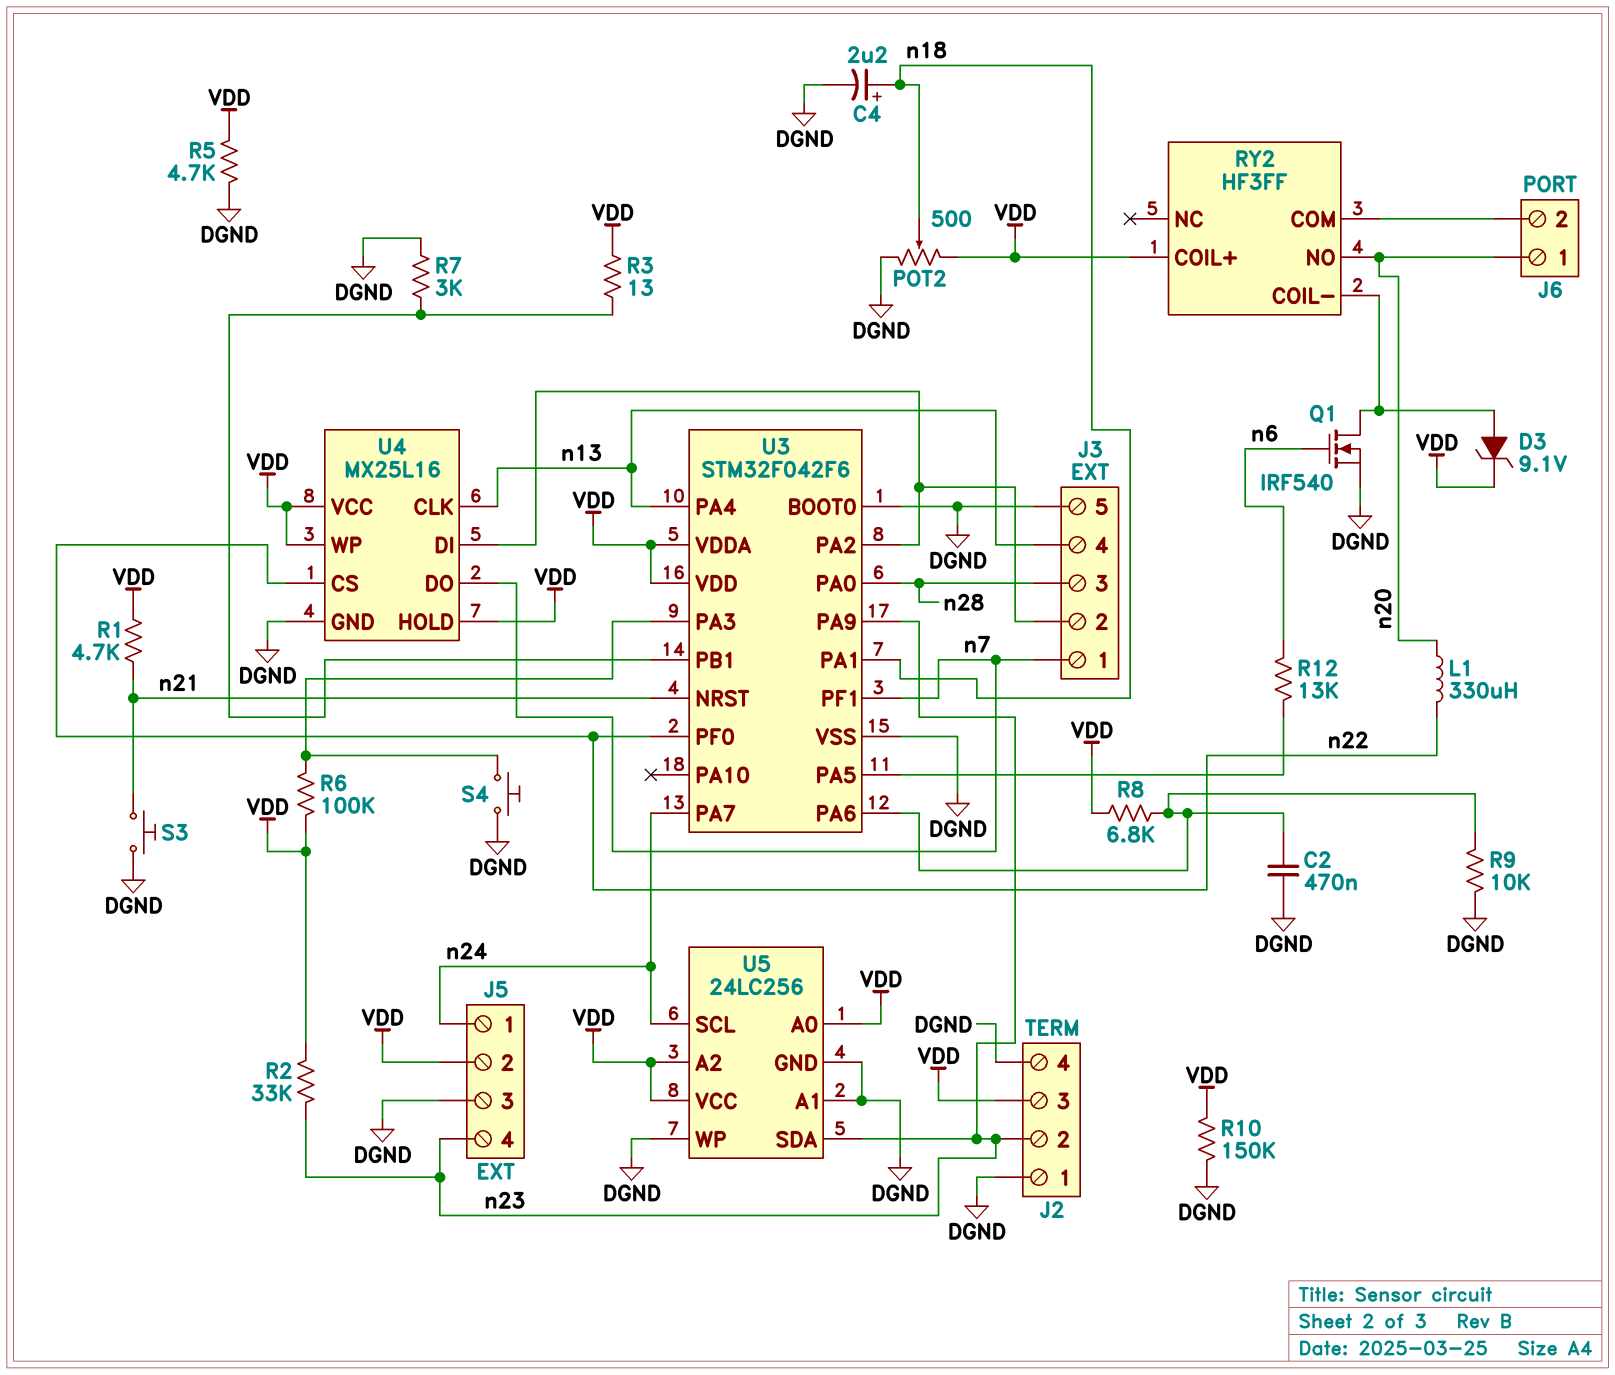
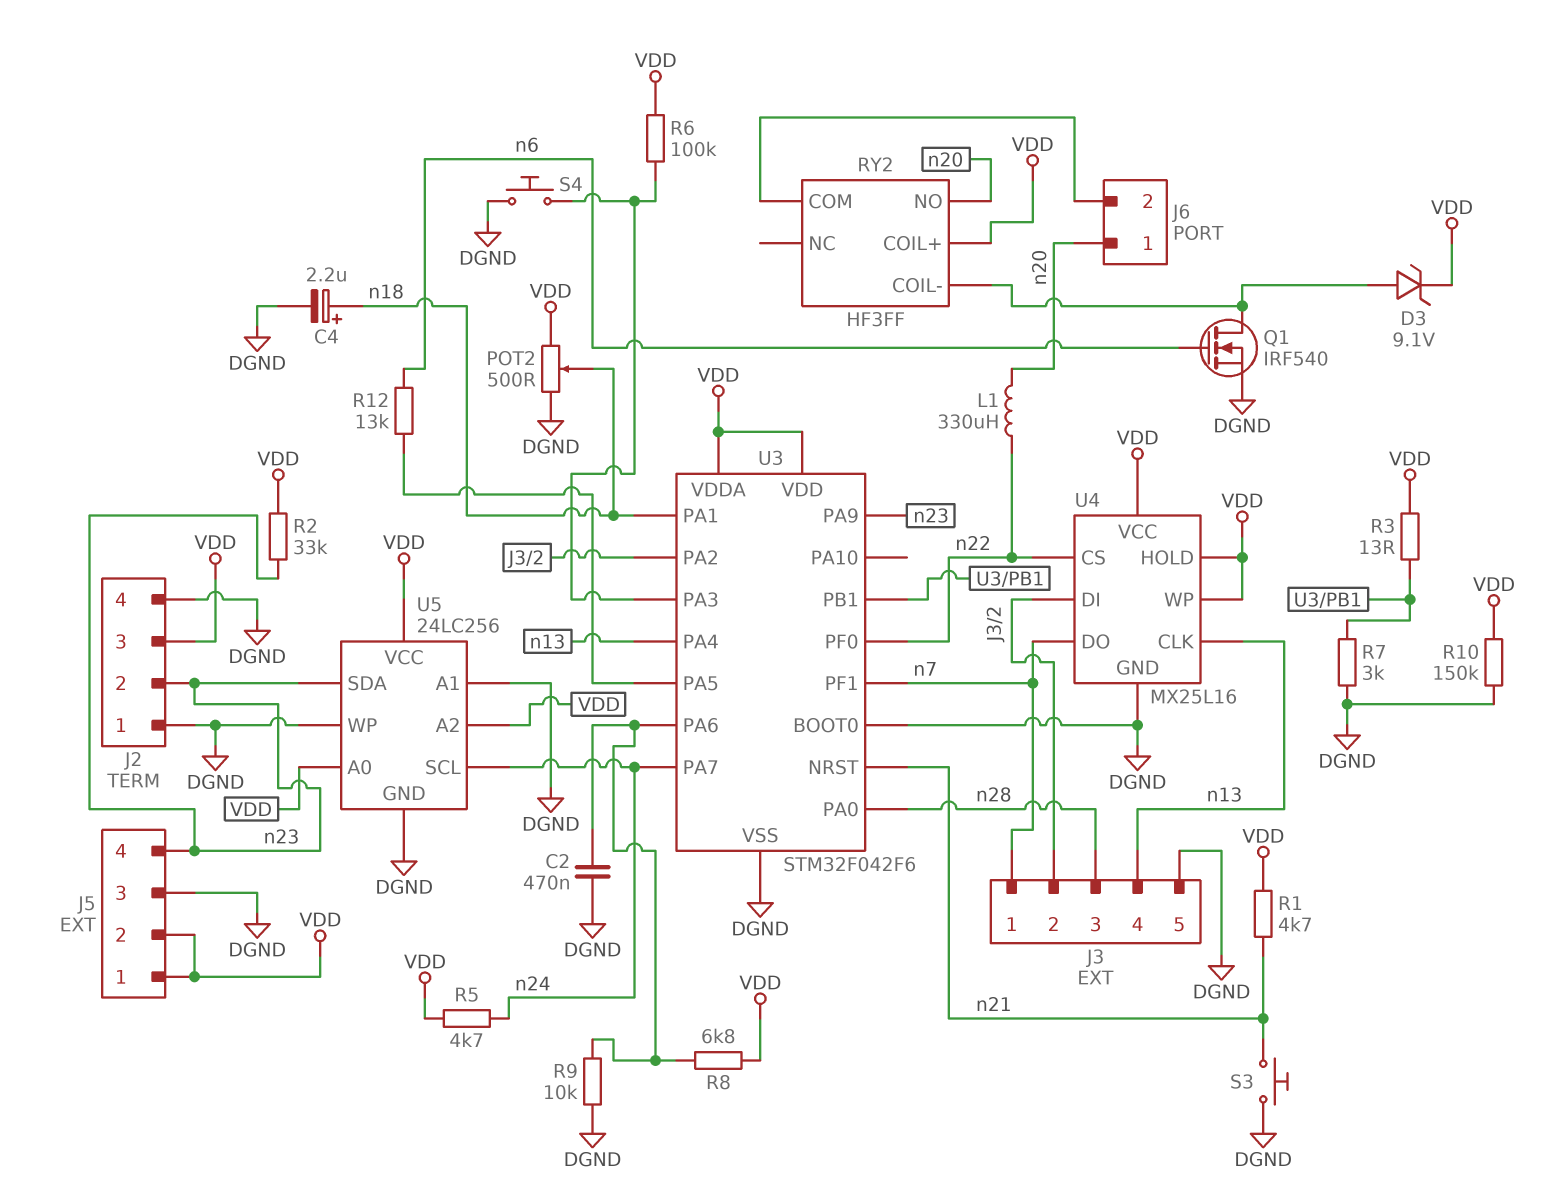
J5 pin 1: n24 -> VDD
R5: 4.7k (DGND, VDD) -> 4.7k (VDD, n24)

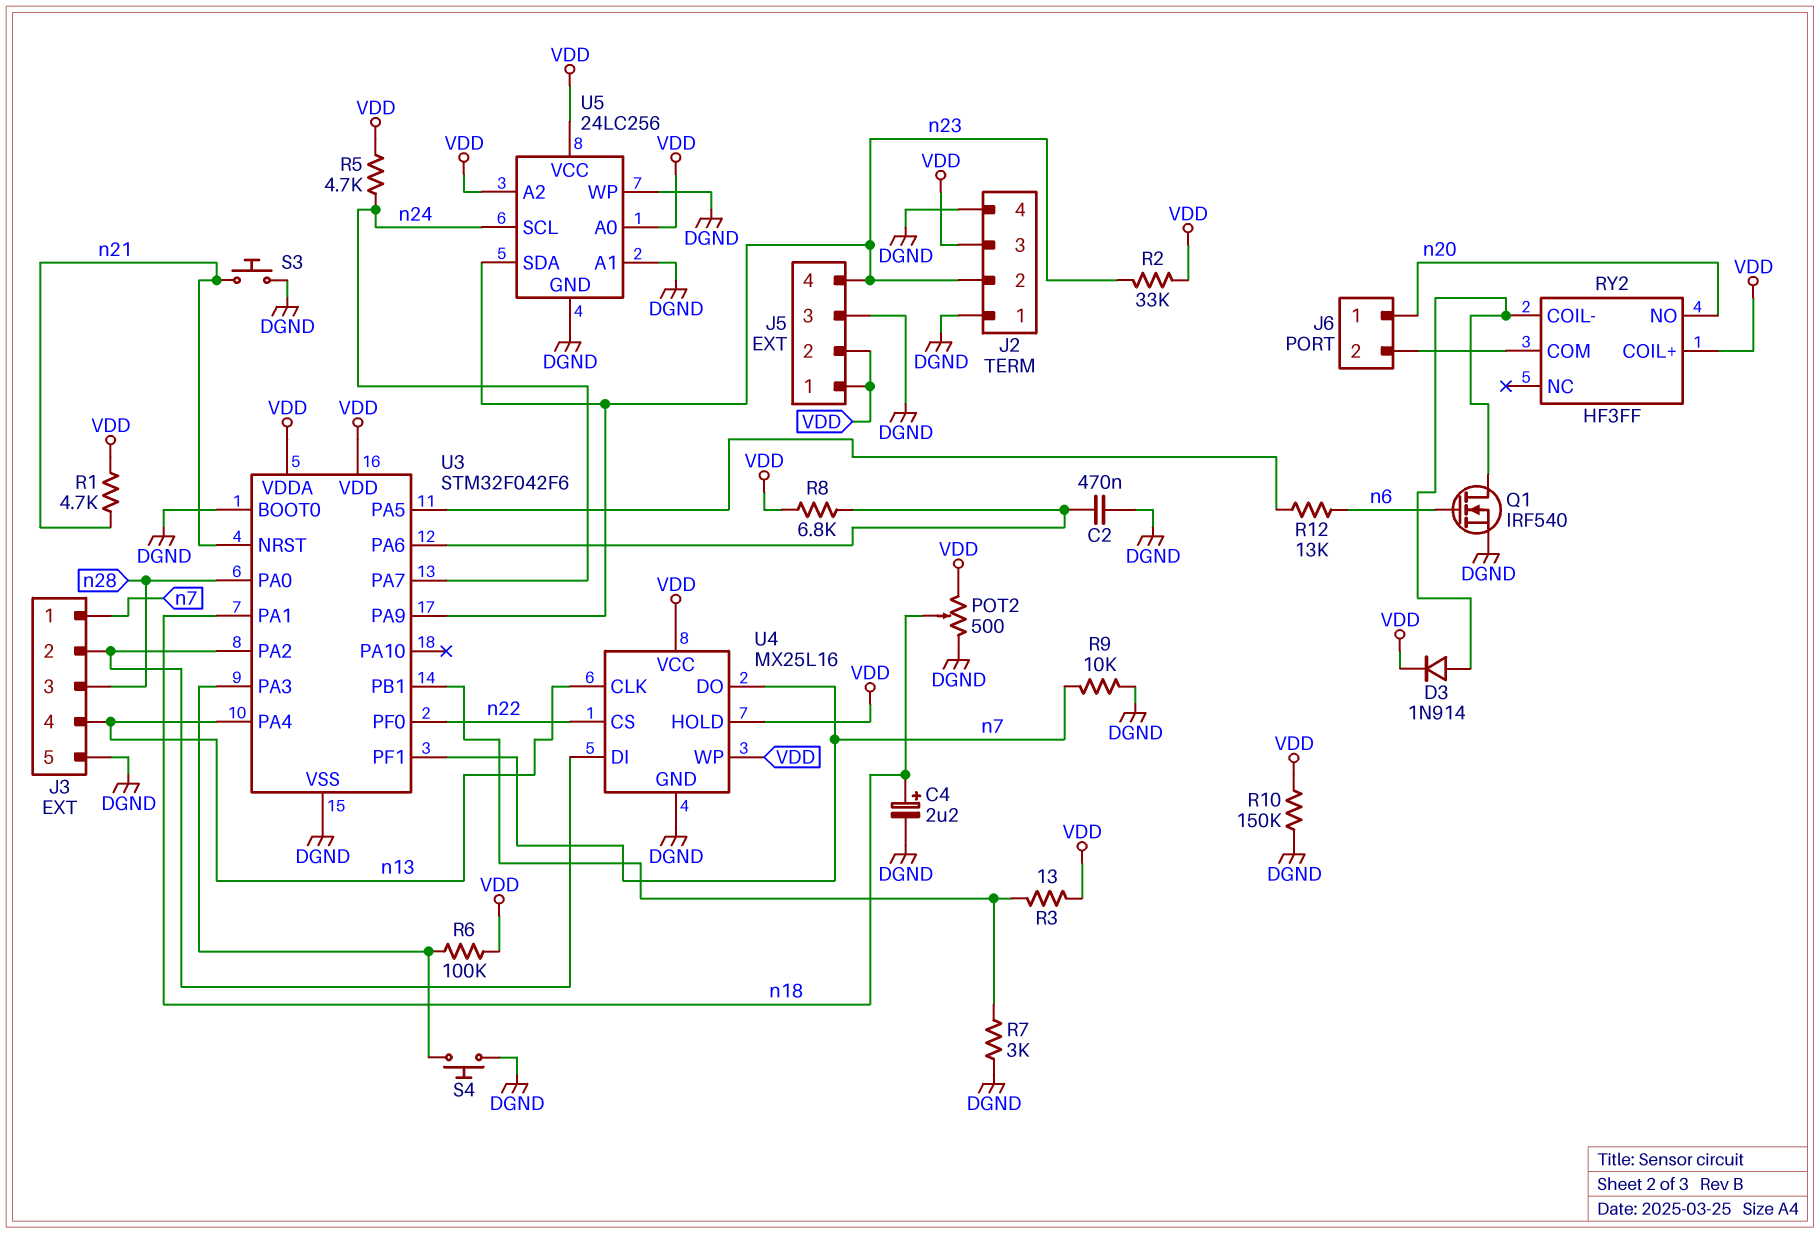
D3: zener 9.1V (A RY2/COIL-, K VDD) -> diode 1N914 (A RY2/COIL-, K VDD)
L1: 330uH (n20, n22) -> none
R9: 10k (DGND, U3/PA6) -> 10k (DGND, n7)

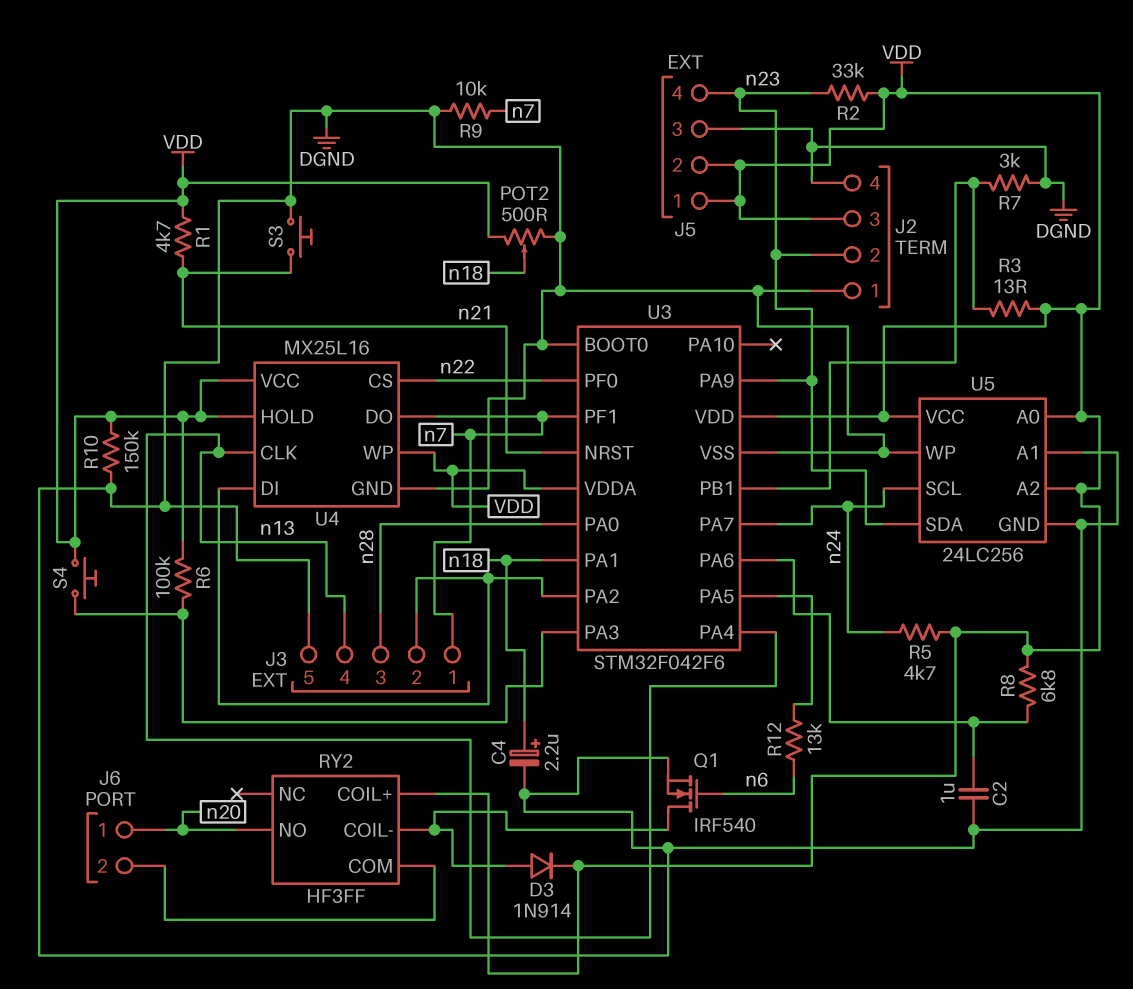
C2: 470nF (DGND, U3/PA6) -> 1uF (DGND, U3/PA6)
S4: button (DGND, U3/PA3) -> button (U3/PA3, VDD)

